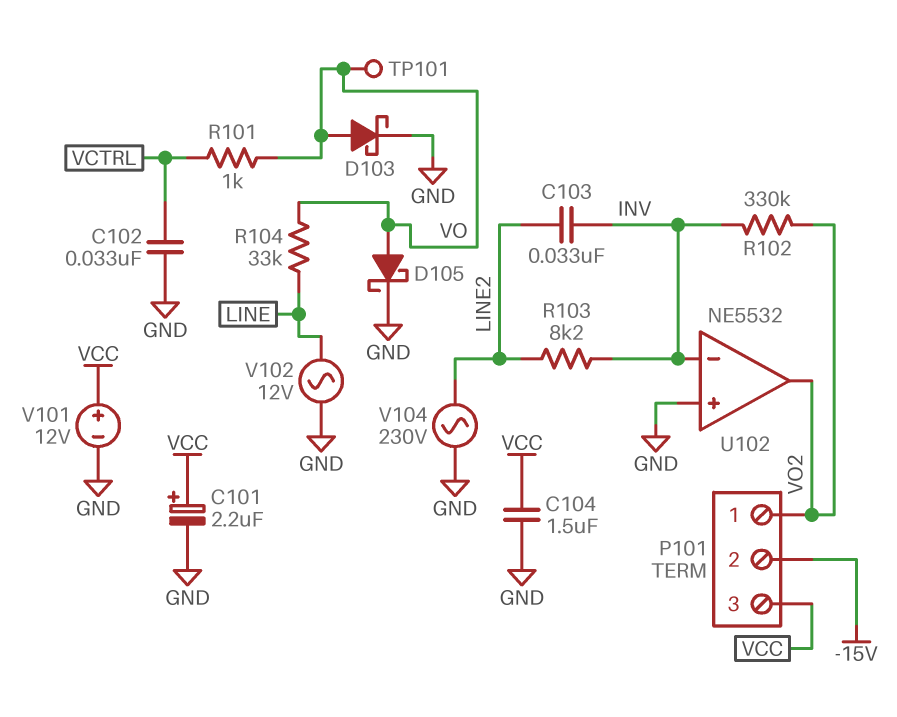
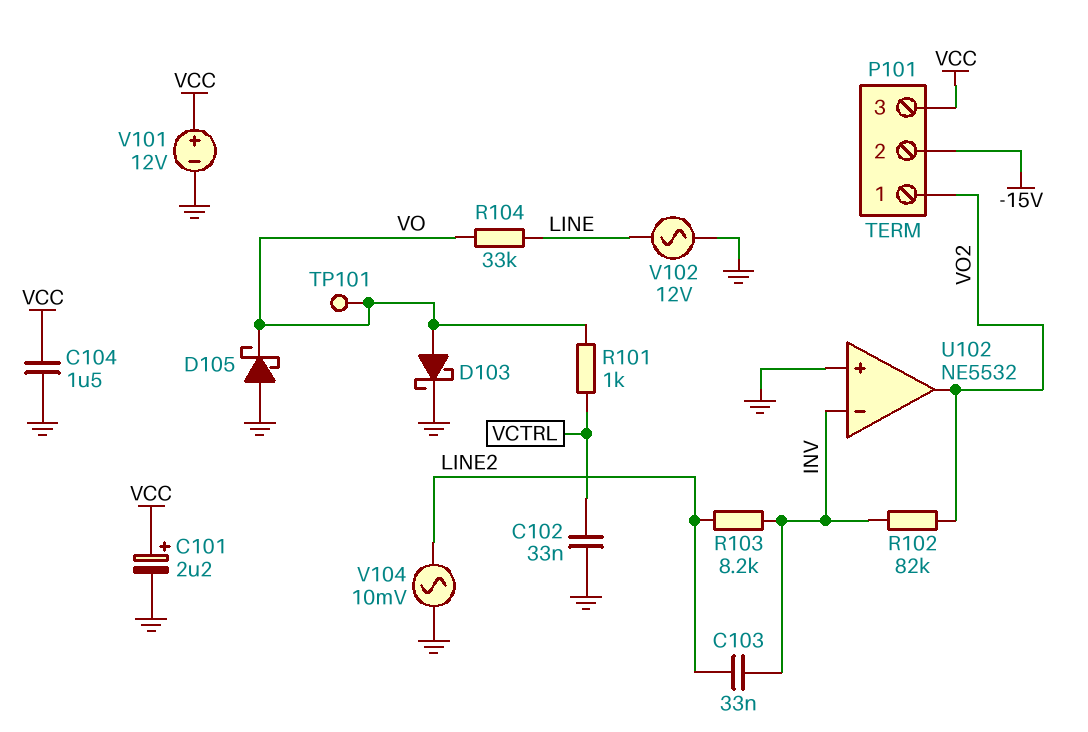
D105: schottky (A VO, K GND) -> schottky (A GND, K VO)
R102: 330k (INV, VO2) -> 82k (INV, VO2)
V104: AC 230V (GND, LINE2) -> AC 10mV (GND, LINE2)

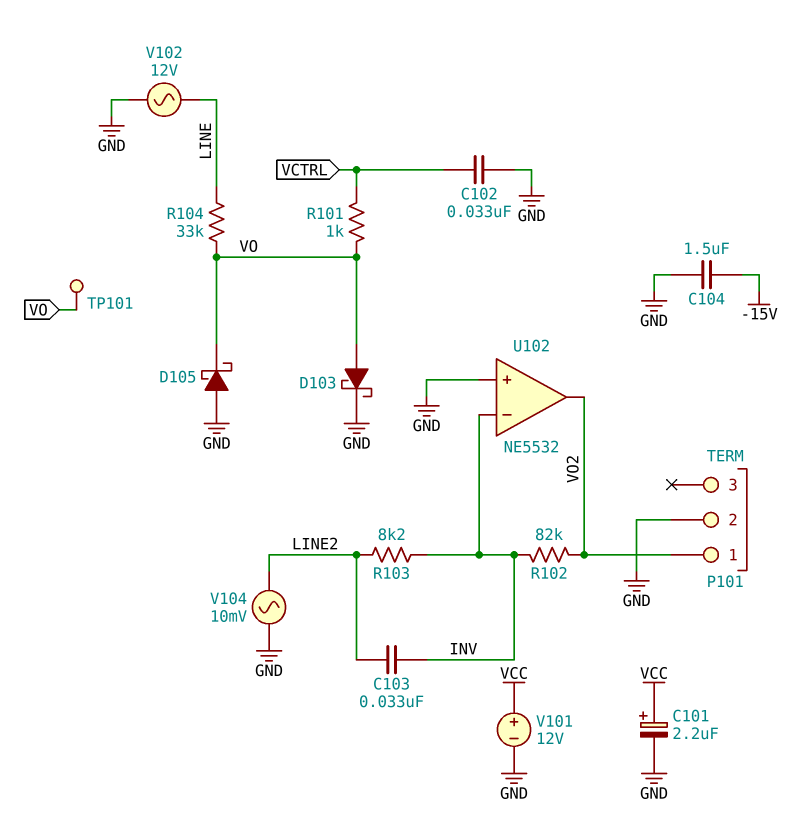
C104: 1.5uF (GND, VCC) -> 1.5uF (-15V, GND)
P101 pin 2: -15V -> GND
P101 pin 3: VCC -> none

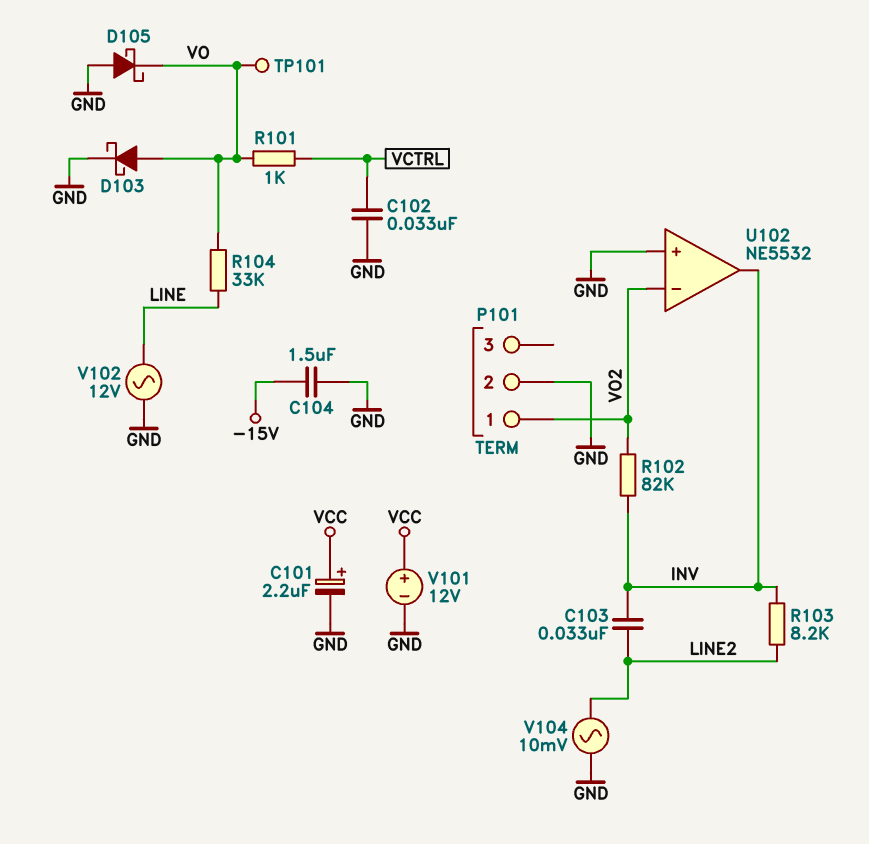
U102 pin in-: INV -> VO2
U102 pin out: VO2 -> INV

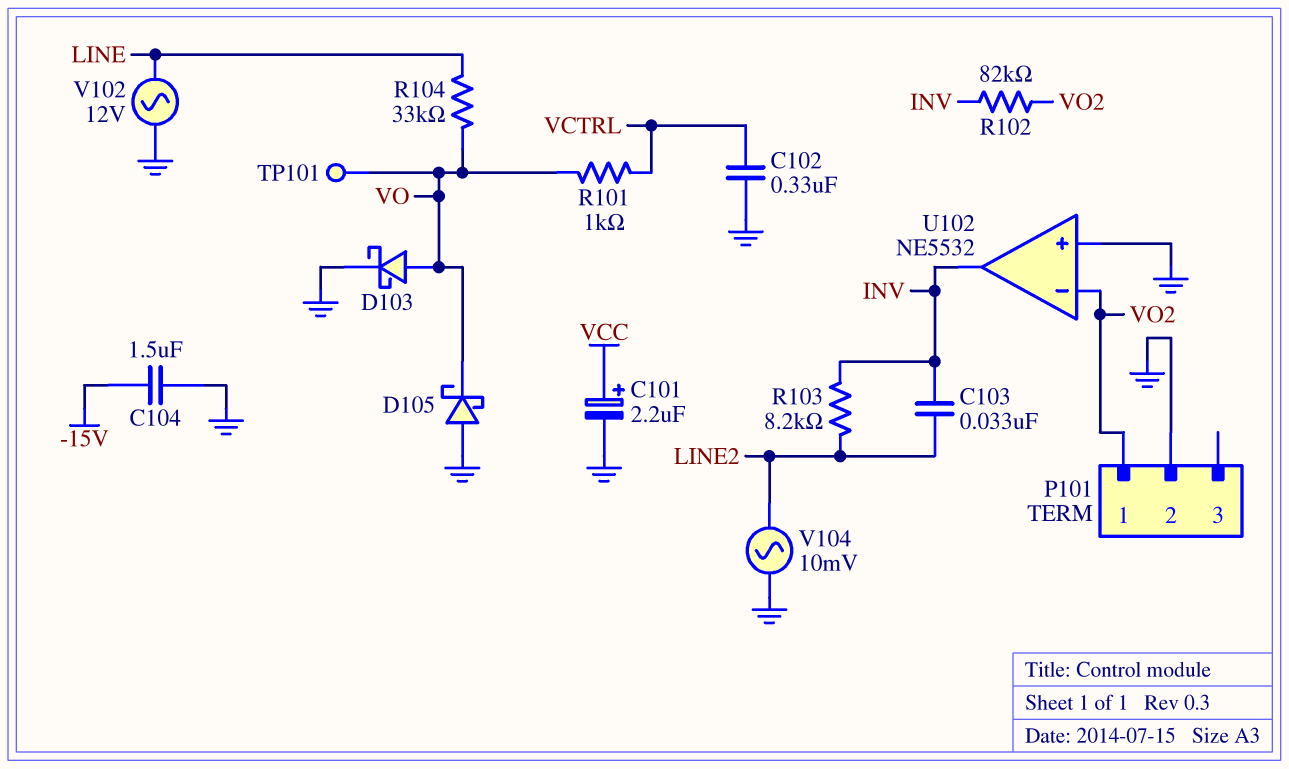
C102: 33nF (GND, VCTRL) -> 330nF (GND, VCTRL)
V101: 12V (plus VCC, minus GND) -> none

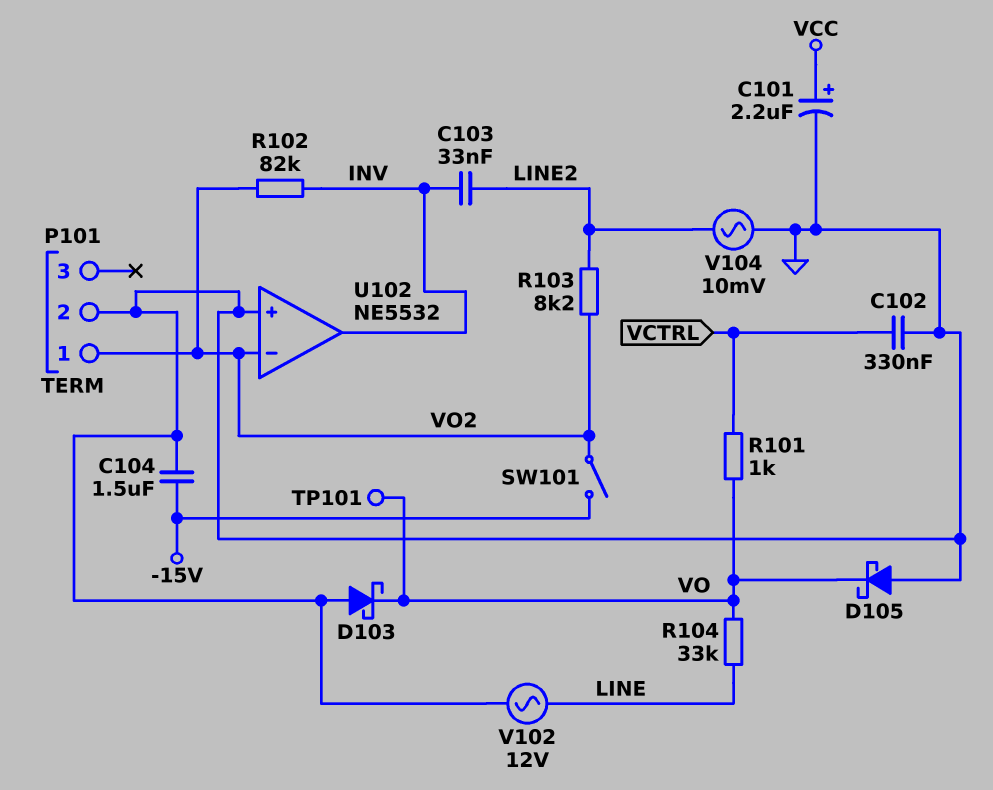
D103: schottky (A VO, K GND) -> schottky (A GND, K VO)
R103: 8.2k (INV, LINE2) -> 8.2k (LINE2, VO2)
SW101: none -> switch (-15V, VO2)

